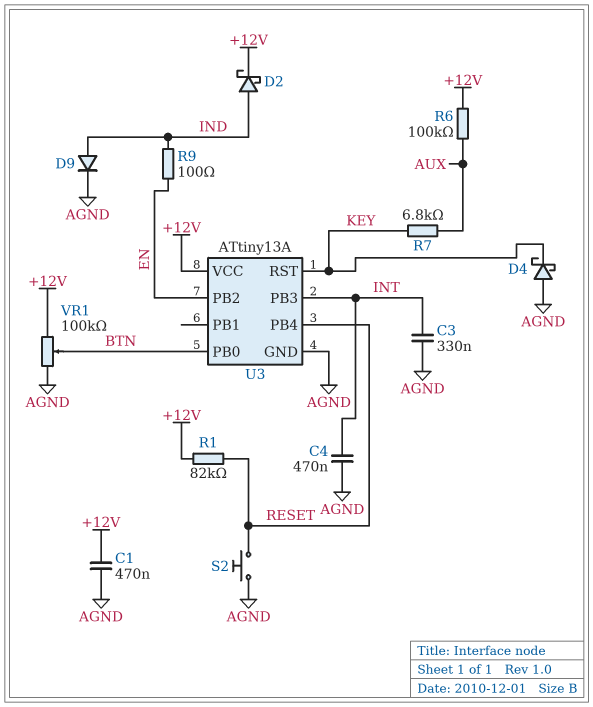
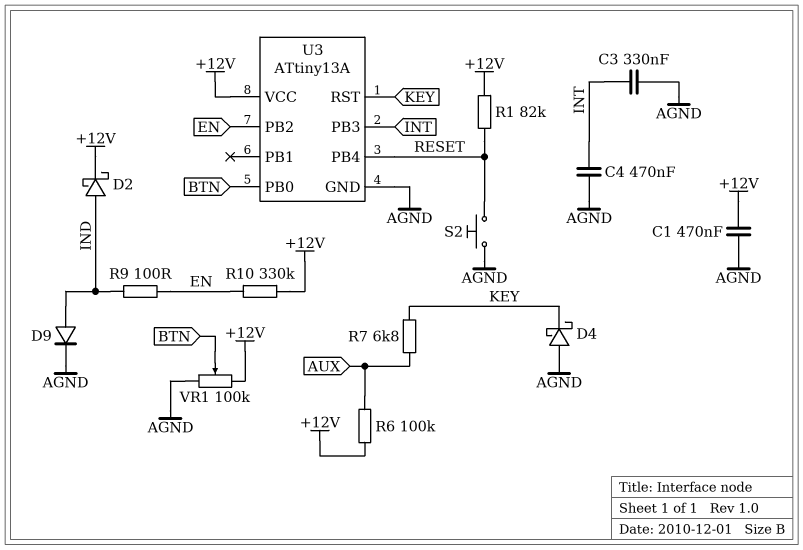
R10: none -> 330k (+12V, EN)

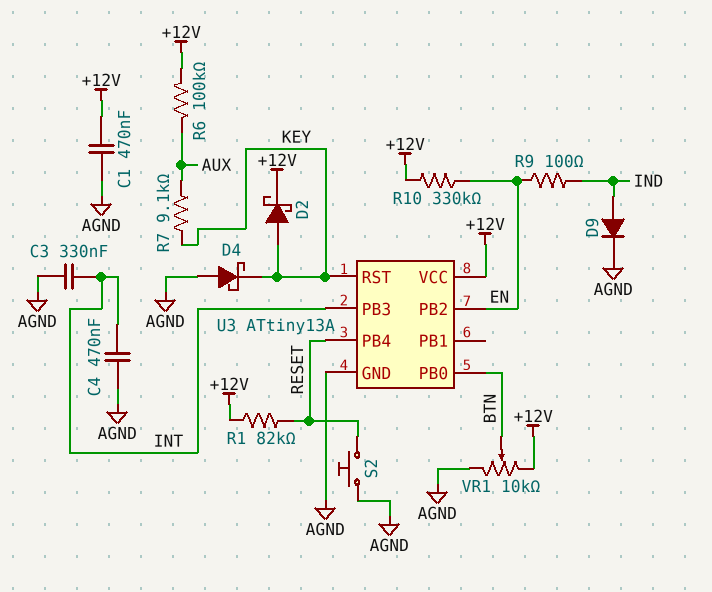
D2: schottky (A IND, K +12V) -> schottky (A KEY, K +12V)
R7: 6.8k (AUX, KEY) -> 9.1k (AUX, KEY)
VR1: 100k (+12V, AGND, wiper BTN) -> 10k (+12V, AGND, wiper BTN)

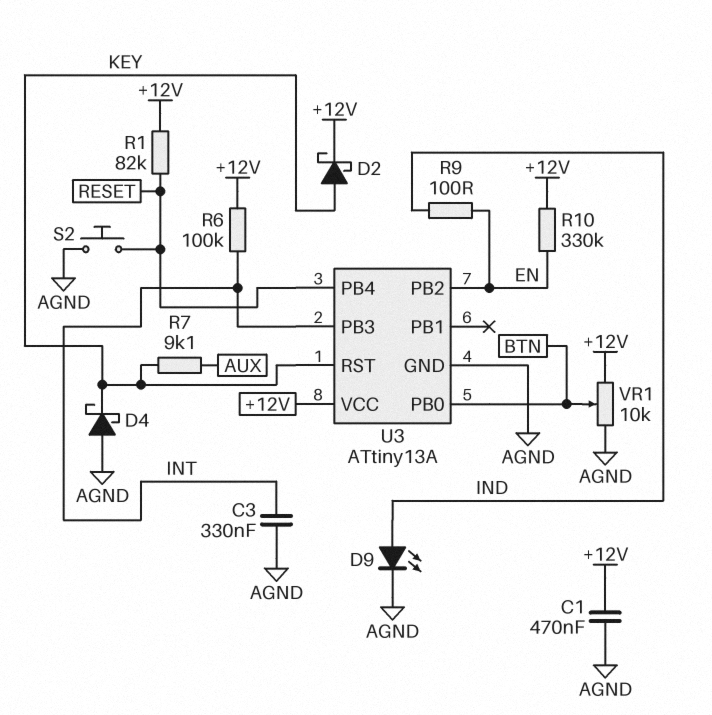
C4: 470nF (AGND, INT) -> none
D9: diode (A IND, K AGND) -> LED (A IND, K AGND)
R6: 100k (+12V, AUX) -> 100k (+12V, INT)

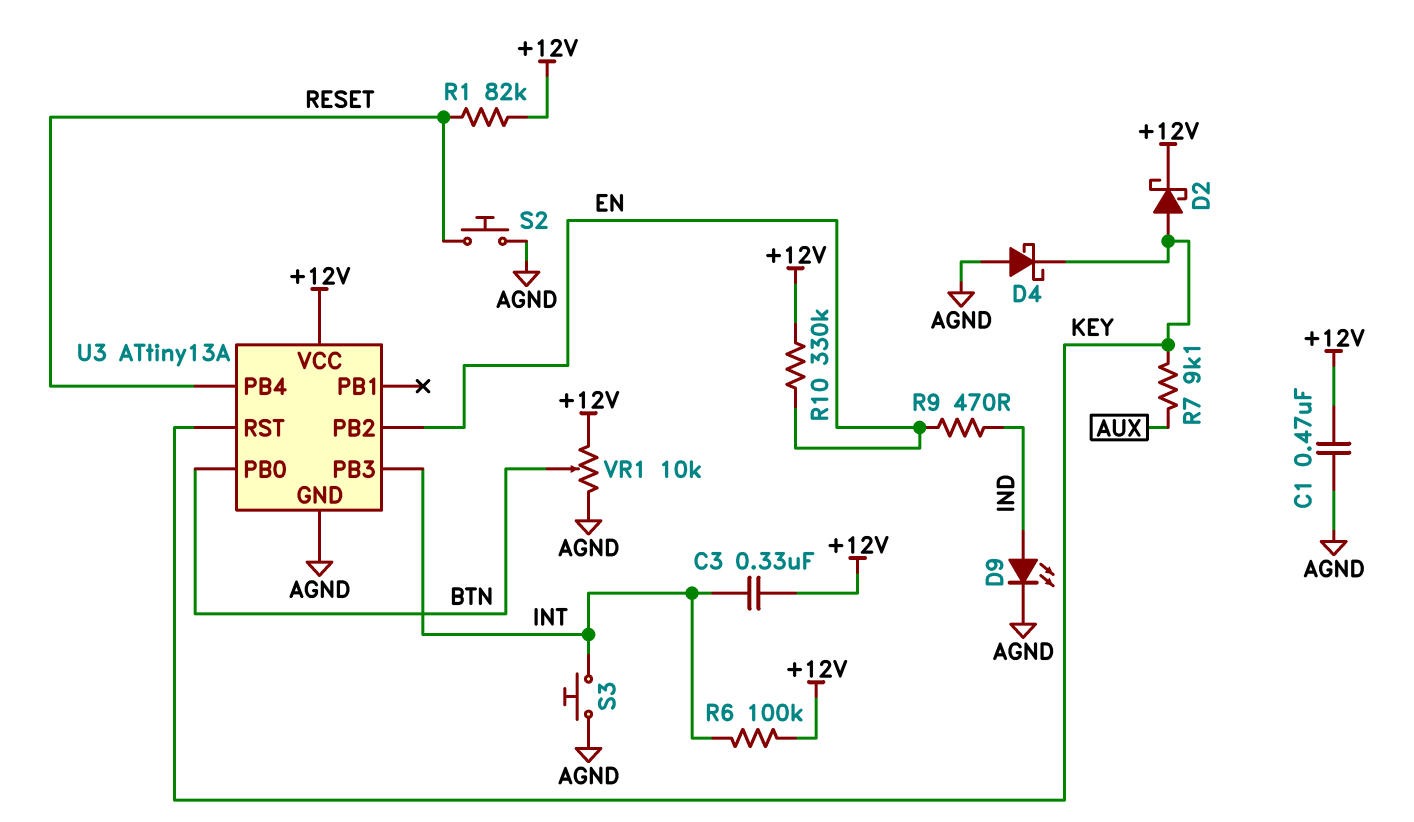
C3: 330nF (AGND, INT) -> 330nF (+12V, INT)
R9: 100 (EN, IND) -> 470 (EN, IND)
S3: none -> button (AGND, INT)

